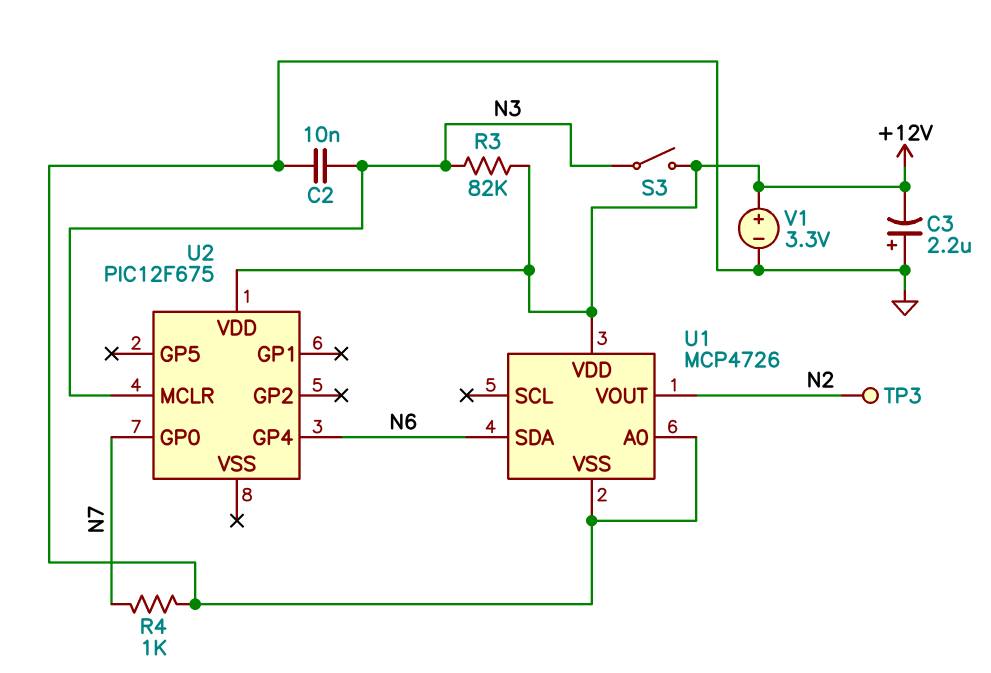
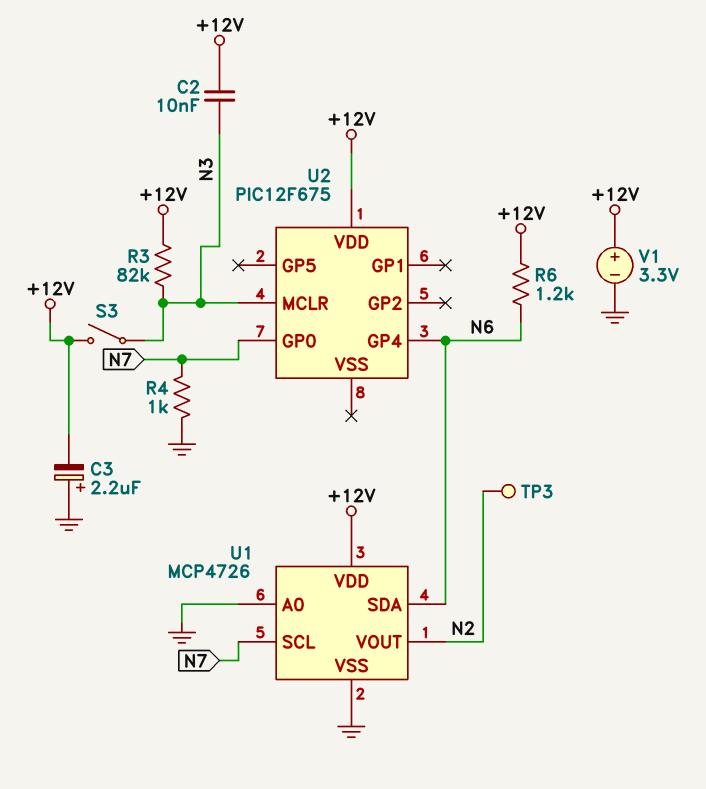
C2: 10nF (GND, N3) -> 10nF (+12V, N3)
R6: none -> 1.2k (+12V, N6)
U1 pin SCL: none -> N7

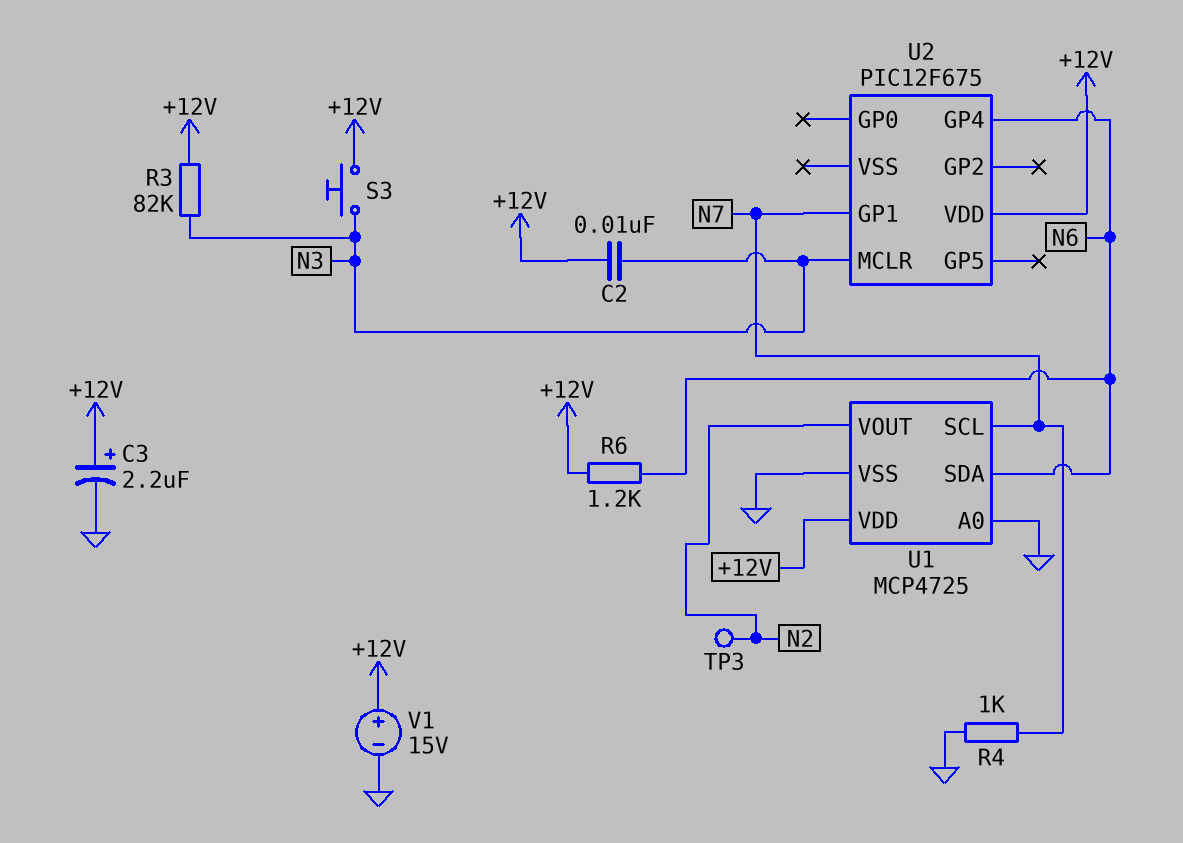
C3: 2.2uF (plus GND, minus +12V) -> 2.2uF (plus +12V, minus GND)
S3: switch (+12V, N3) -> button (+12V, N3)
U1: MCP4726 -> MCP4725
U2 pin GP0: N7 -> none
U2 pin GP1: none -> N7
V1: 3.3V (plus +12V, minus GND) -> 15V (plus +12V, minus GND)

